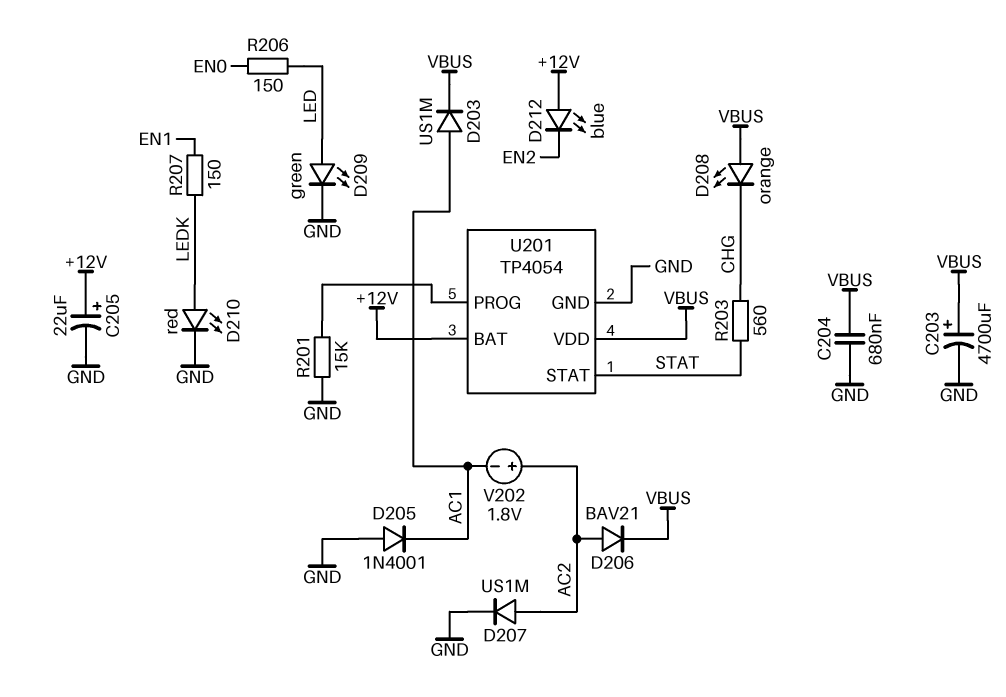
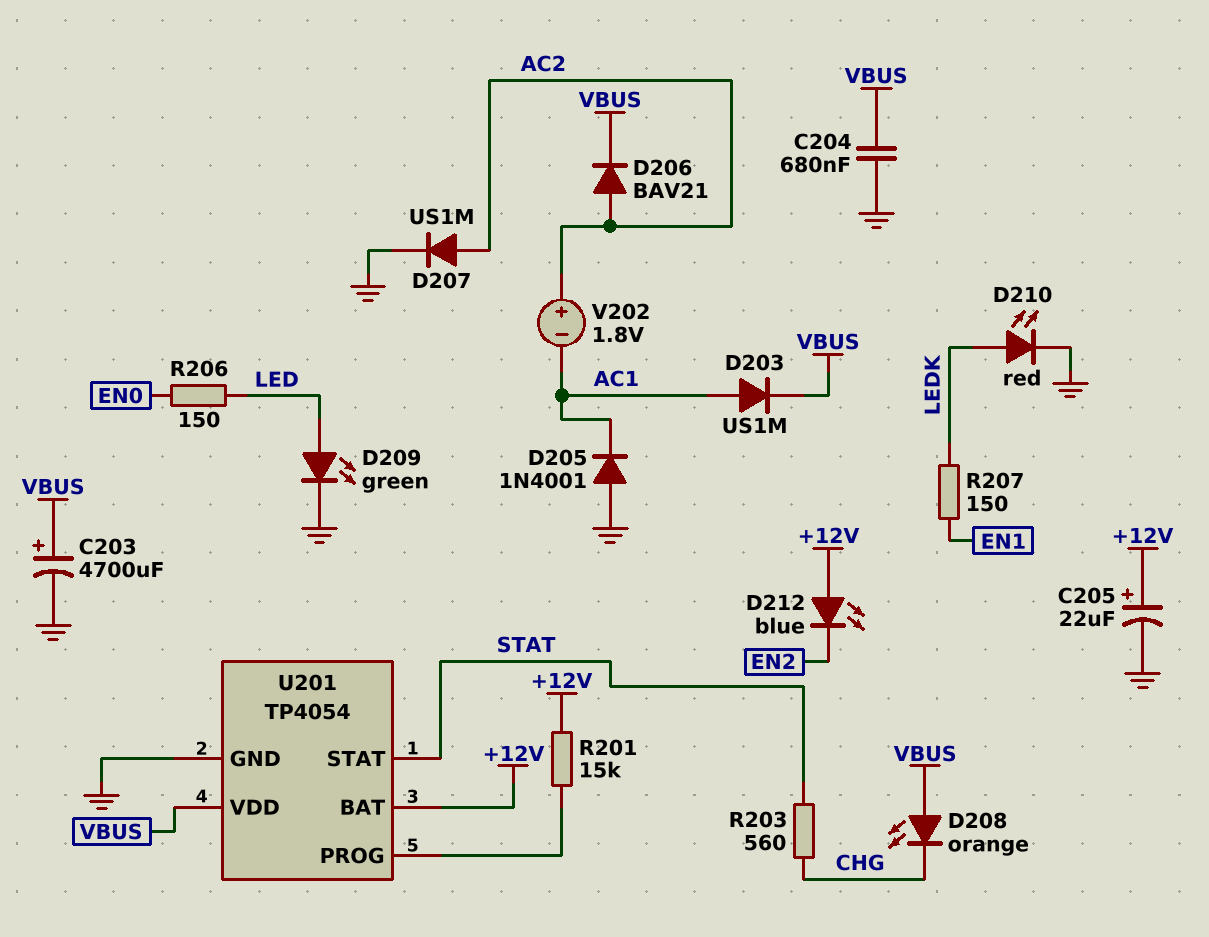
R201: 15k (GND, U201/PROG) -> 15k (+12V, U201/PROG)

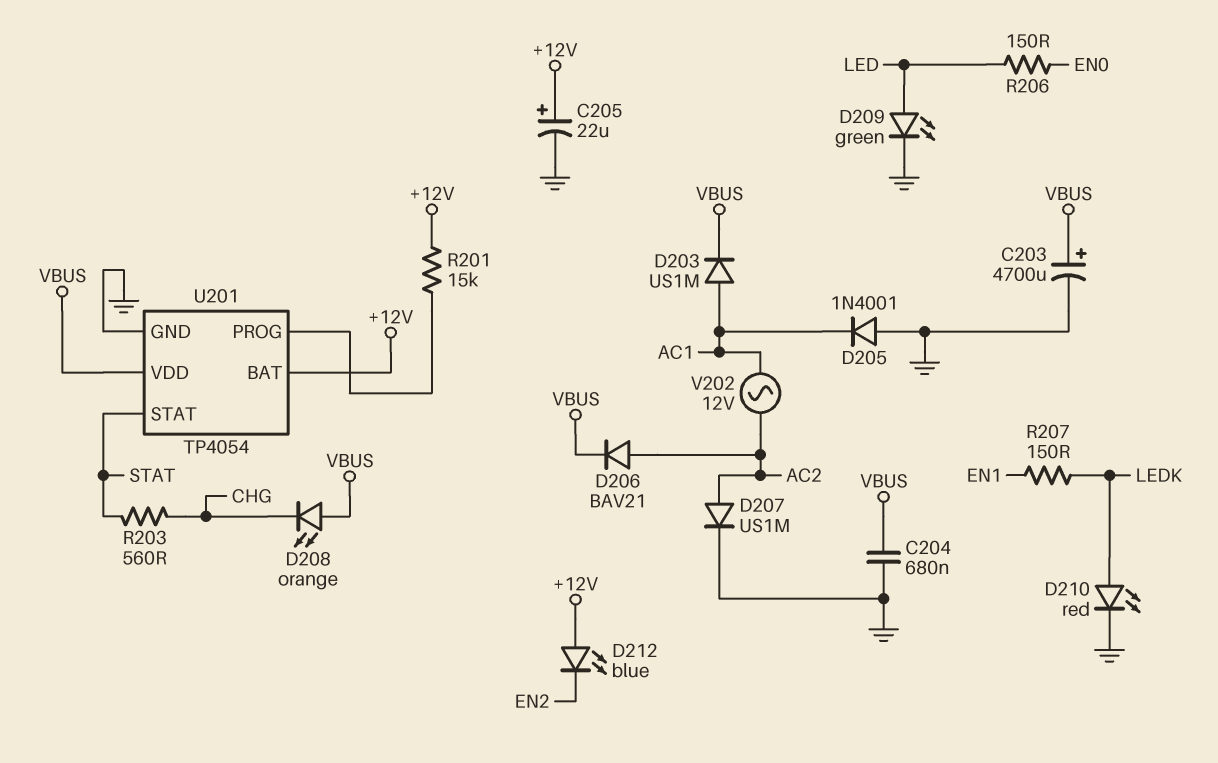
V202: 1.8V (plus AC2, minus AC1) -> AC 12V (AC1, AC2)

